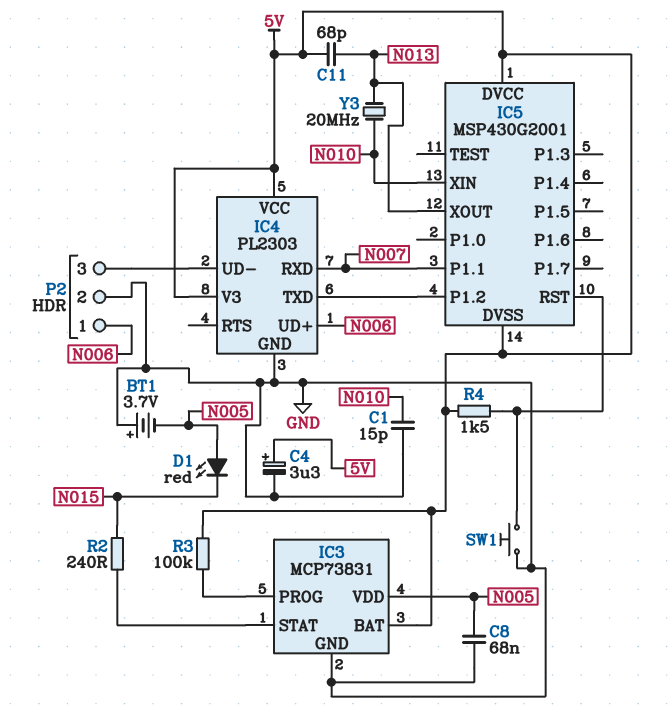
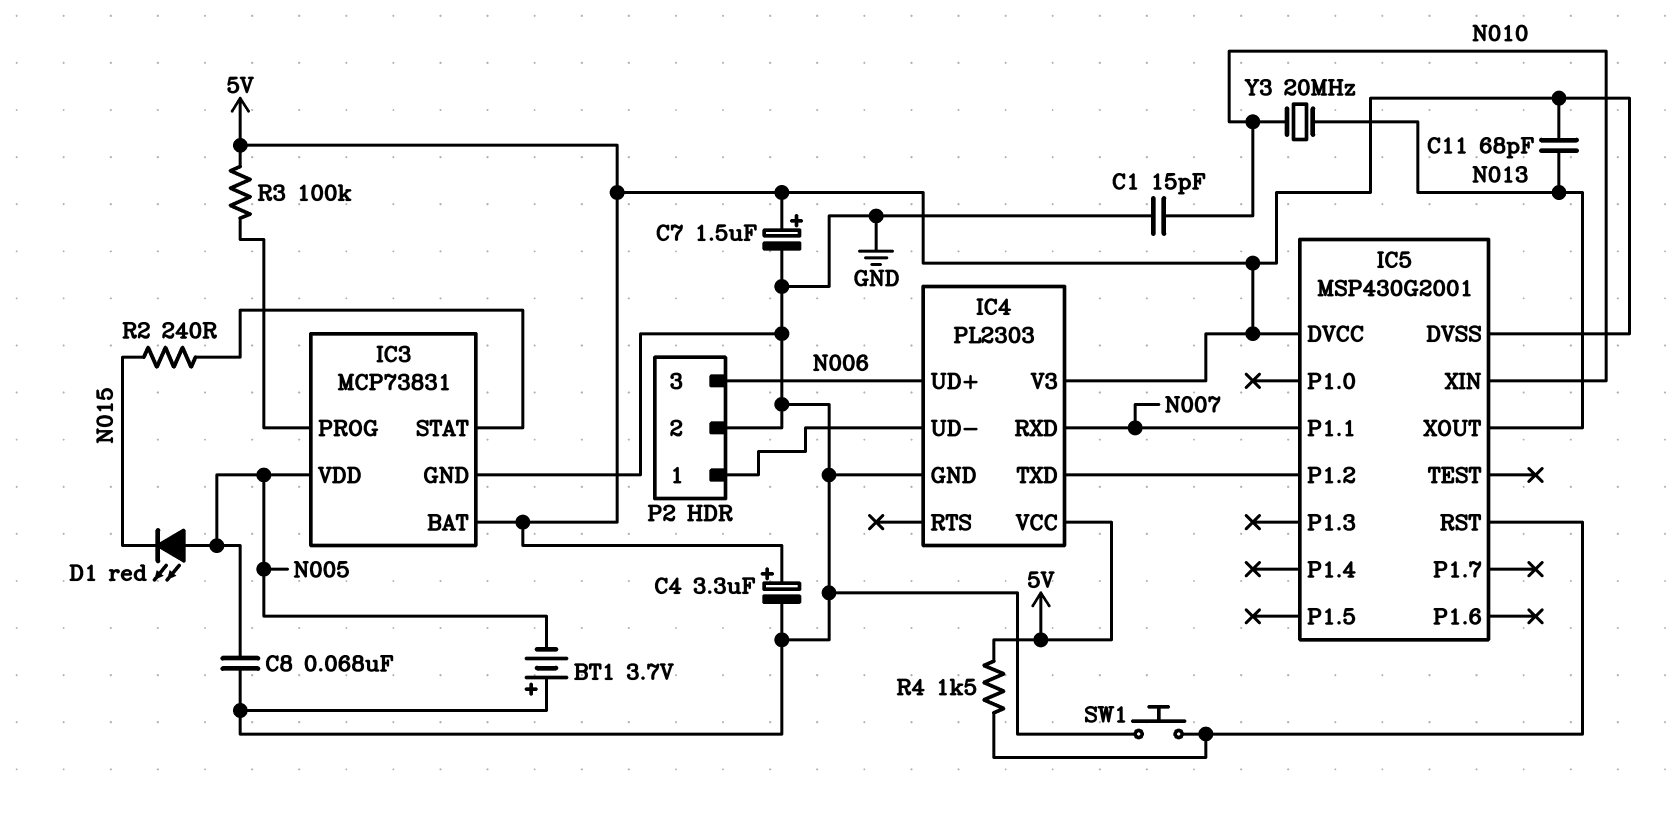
C7: none -> 1.5uF (plus 5V, minus GND)
P2 pin 1: N006 -> IC4/UD-
P2 pin 3: IC4/UD- -> N006

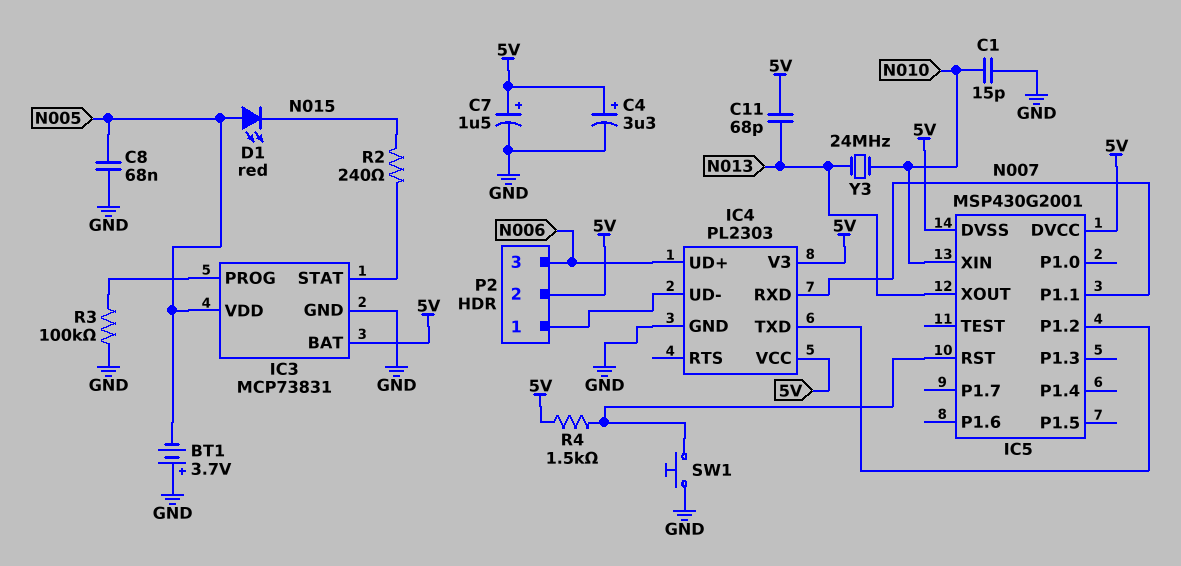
P2 pin 2: GND -> 5V
R3: 100k (5V, IC3/PROG) -> 100k (GND, IC3/PROG)
Y3: 20MHz (N010, N013) -> 24MHz (N010, N013)

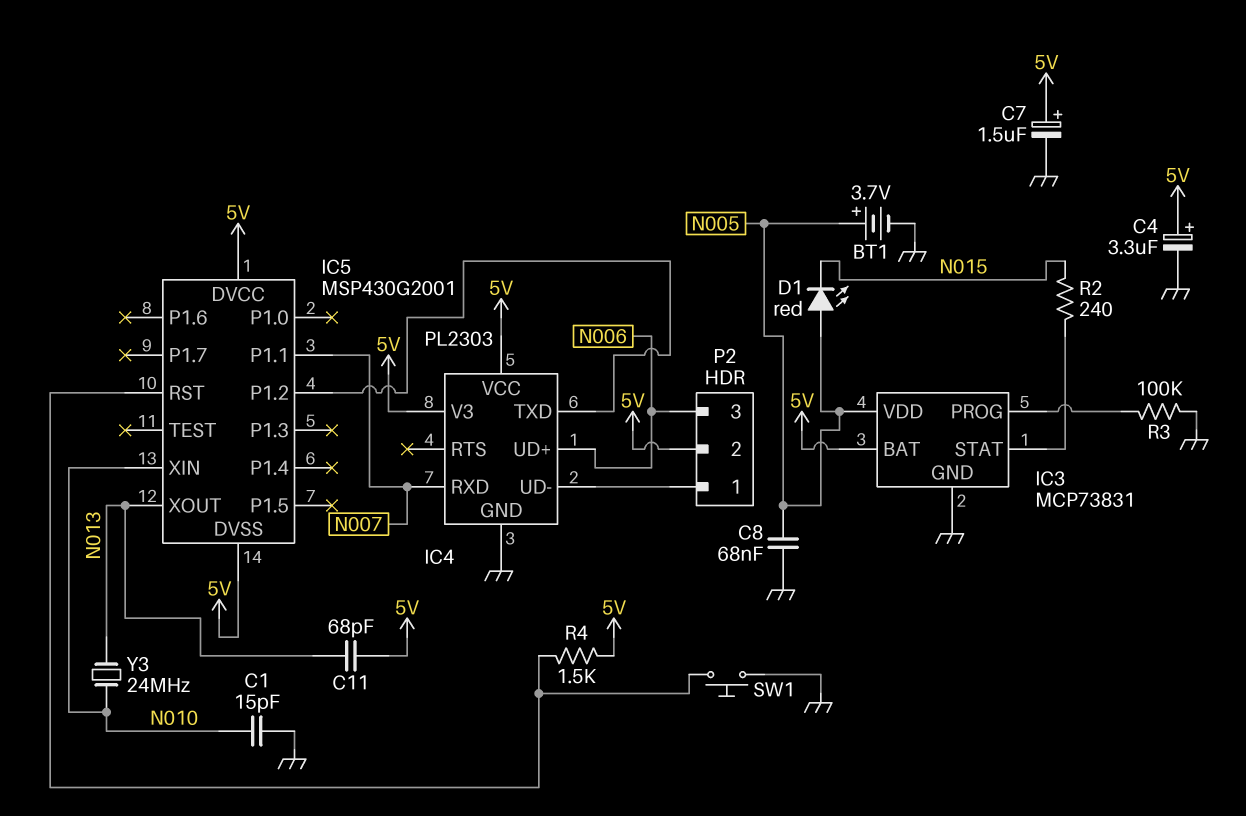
BT1: 3.7V (plus GND, minus N005) -> 3.7V (plus N005, minus GND)

